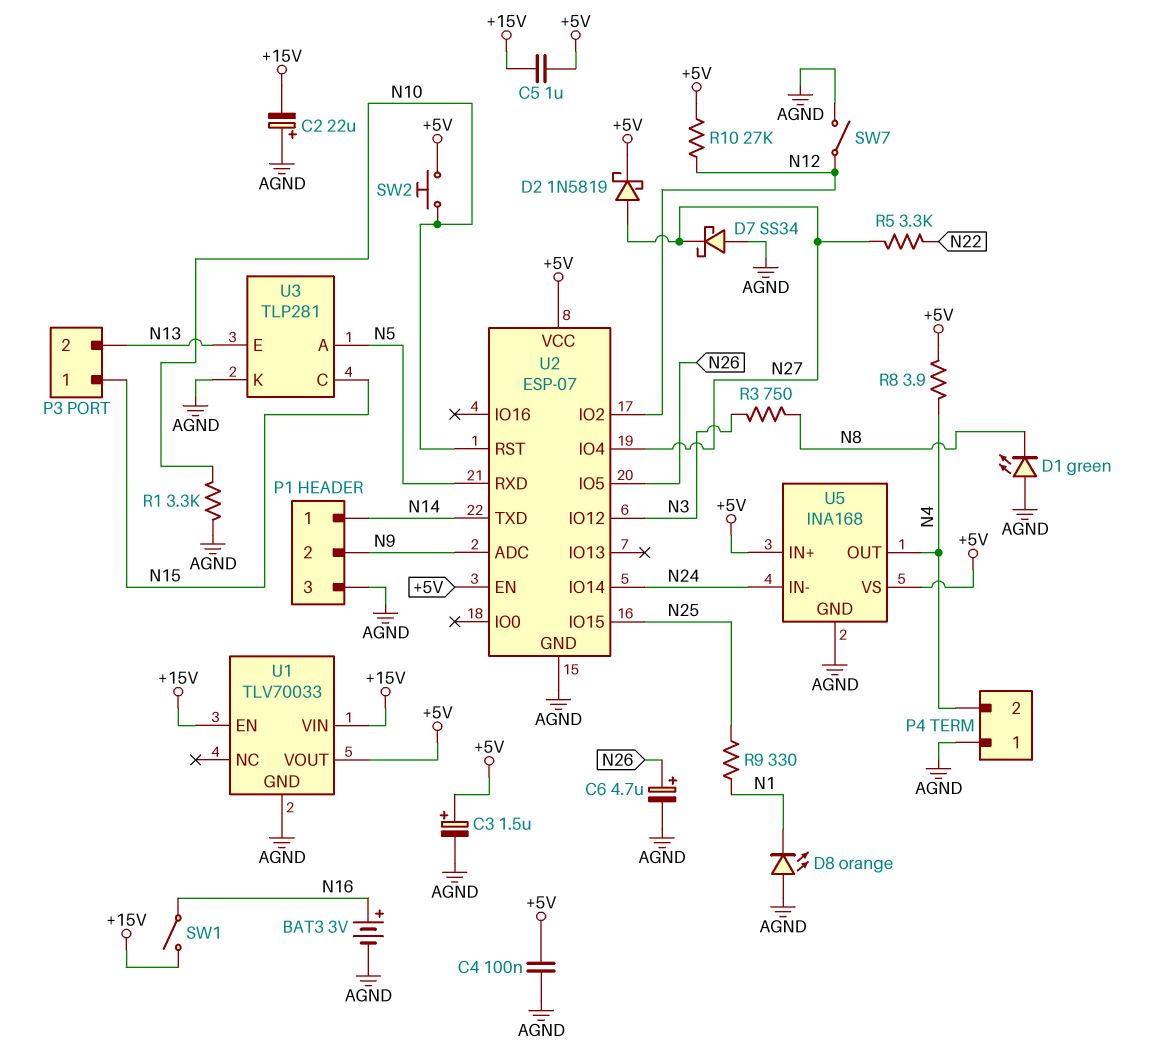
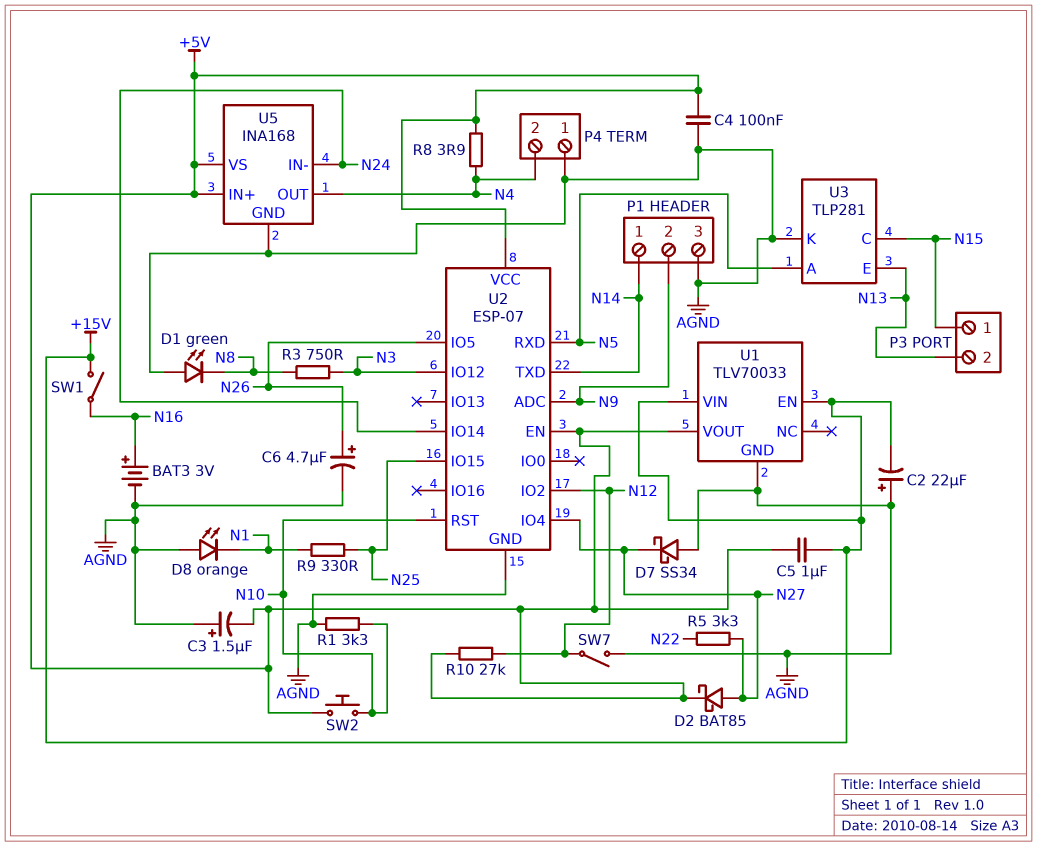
C3: 1.5uF (plus +5V, minus AGND) -> 1.5uF (plus AGND, minus +5V)
D2: schottky 1N5819 (A N27, K +5V) -> schottky BAT85 (A N27, K +5V)

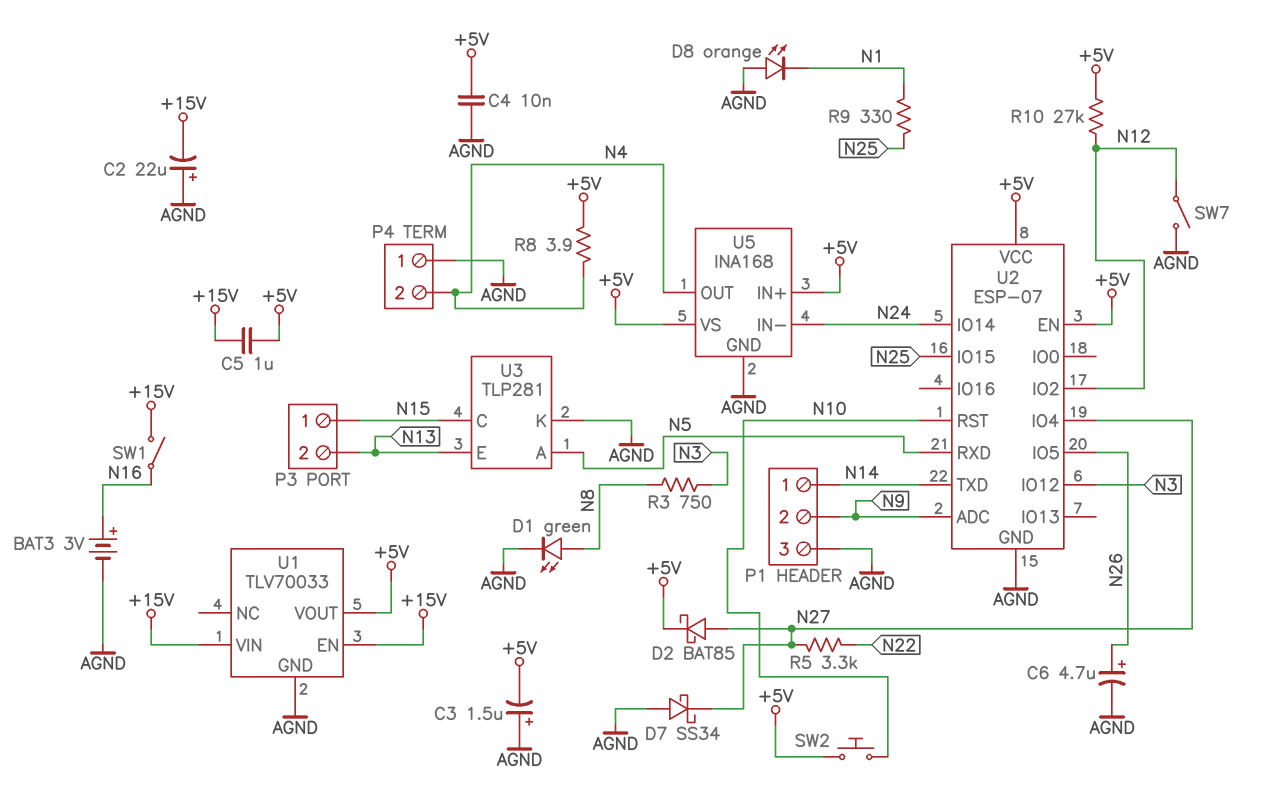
C4: 100nF (+5V, AGND) -> 10nF (+5V, AGND)
D1: LED green (A AGND, K N8) -> LED green (A N8, K AGND)
R1: 3.3k (AGND, N10) -> none

